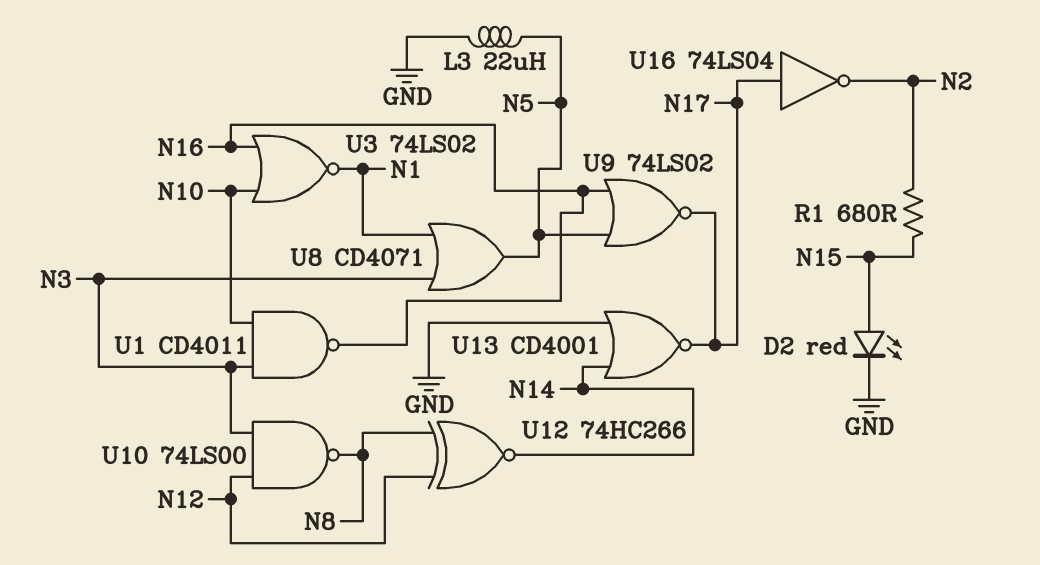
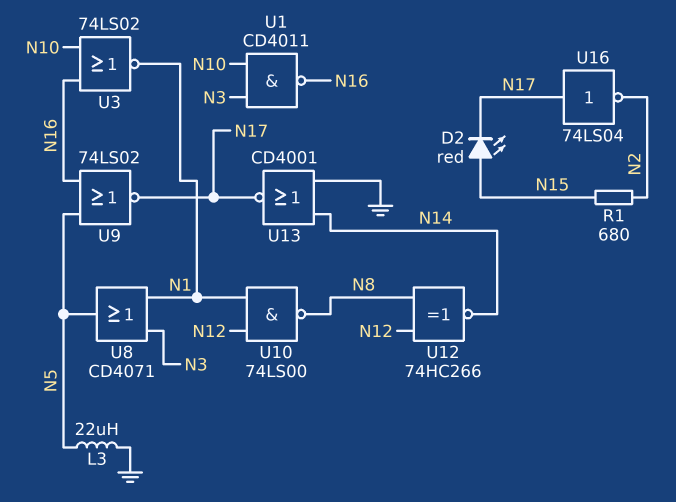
D2: LED red (A N15, K GND) -> LED red (A N15, K N17)
U10: NAND 74LS00 (in N3, in N12, out N8) -> NAND 74LS00 (in N1, in N12, out N8)

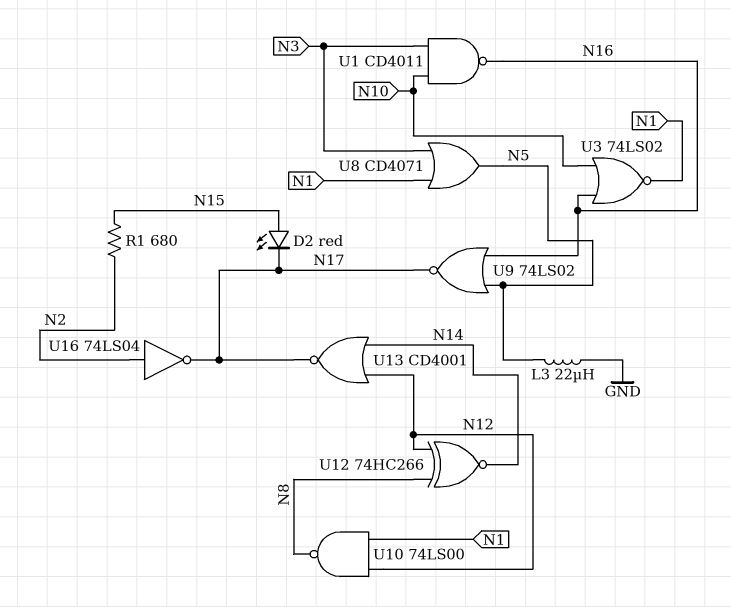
U13: NOR CD4001 (in GND, in N14, out N17) -> NOR CD4001 (in N12, in N14, out N17)
U16: NOT 74LS04 (in N17, out N2) -> NOT 74LS04 (in N2, out N17)

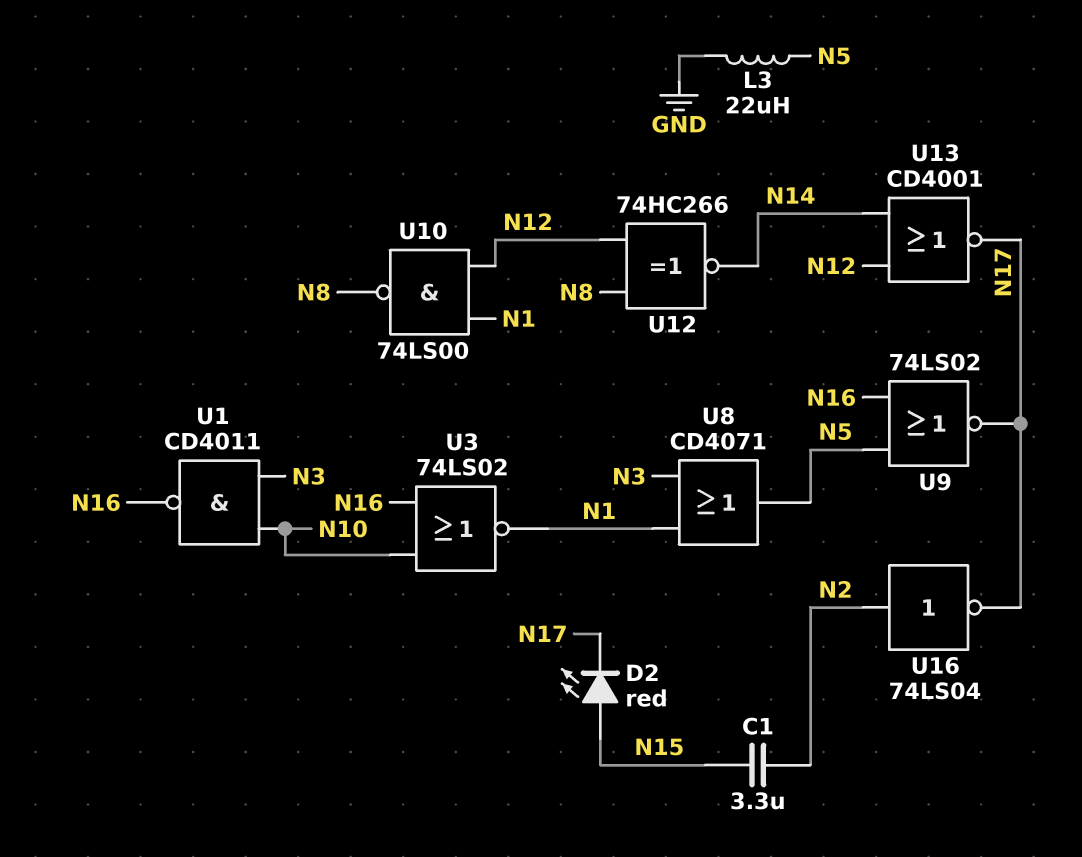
C1: none -> 3.3uF (N2, N15)
R1: 680 (N2, N15) -> none

